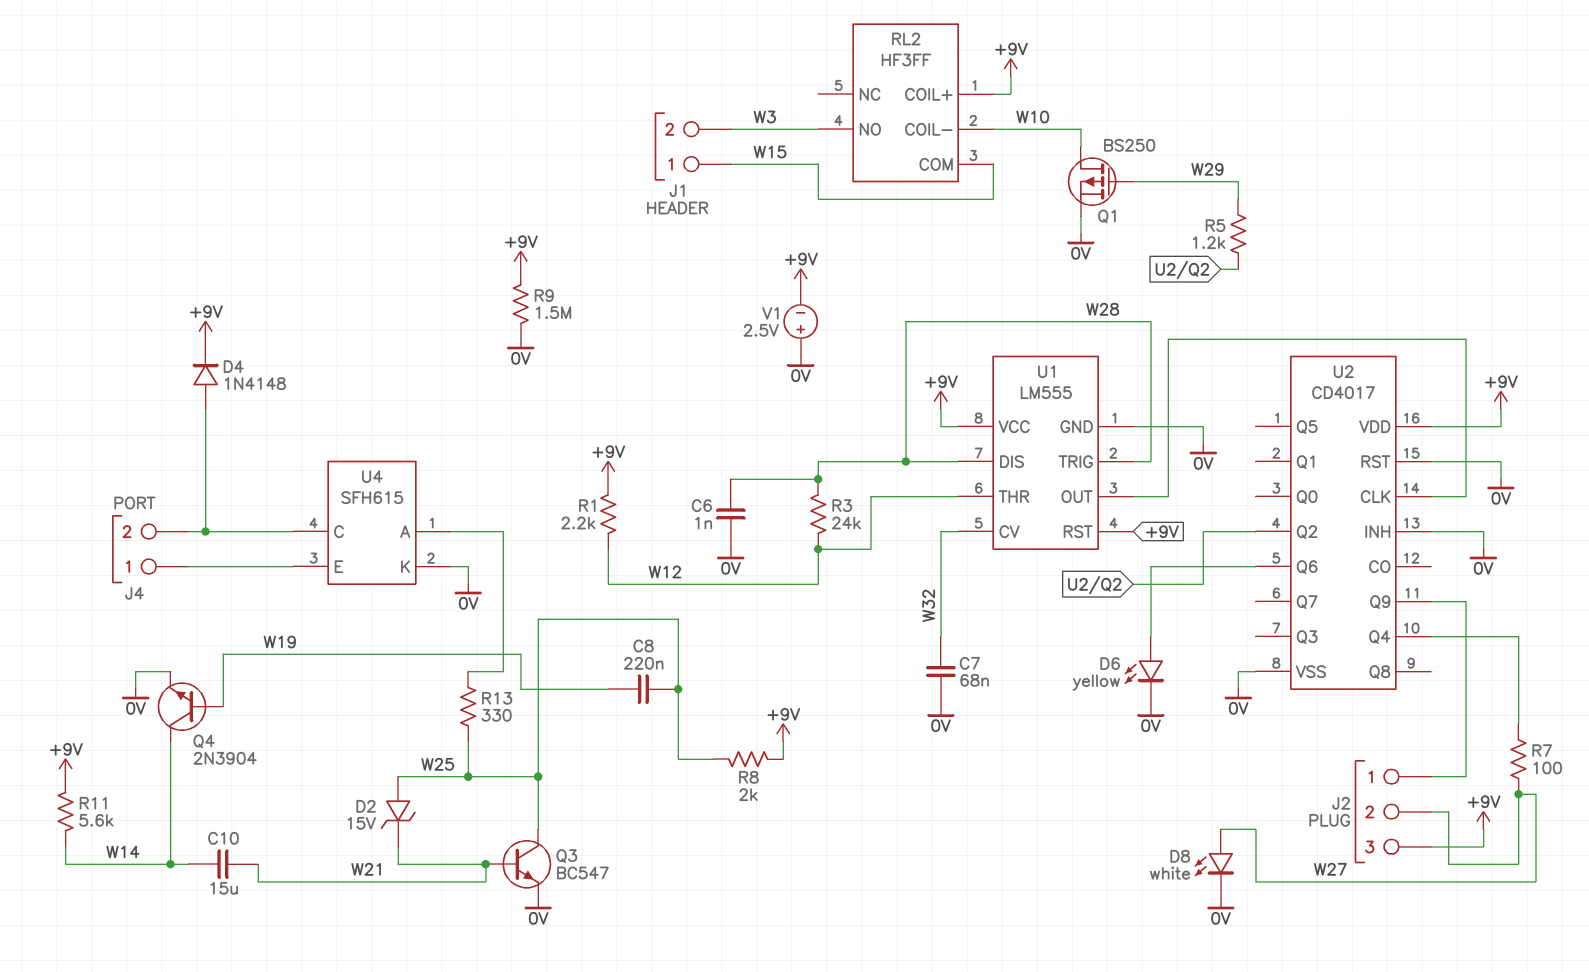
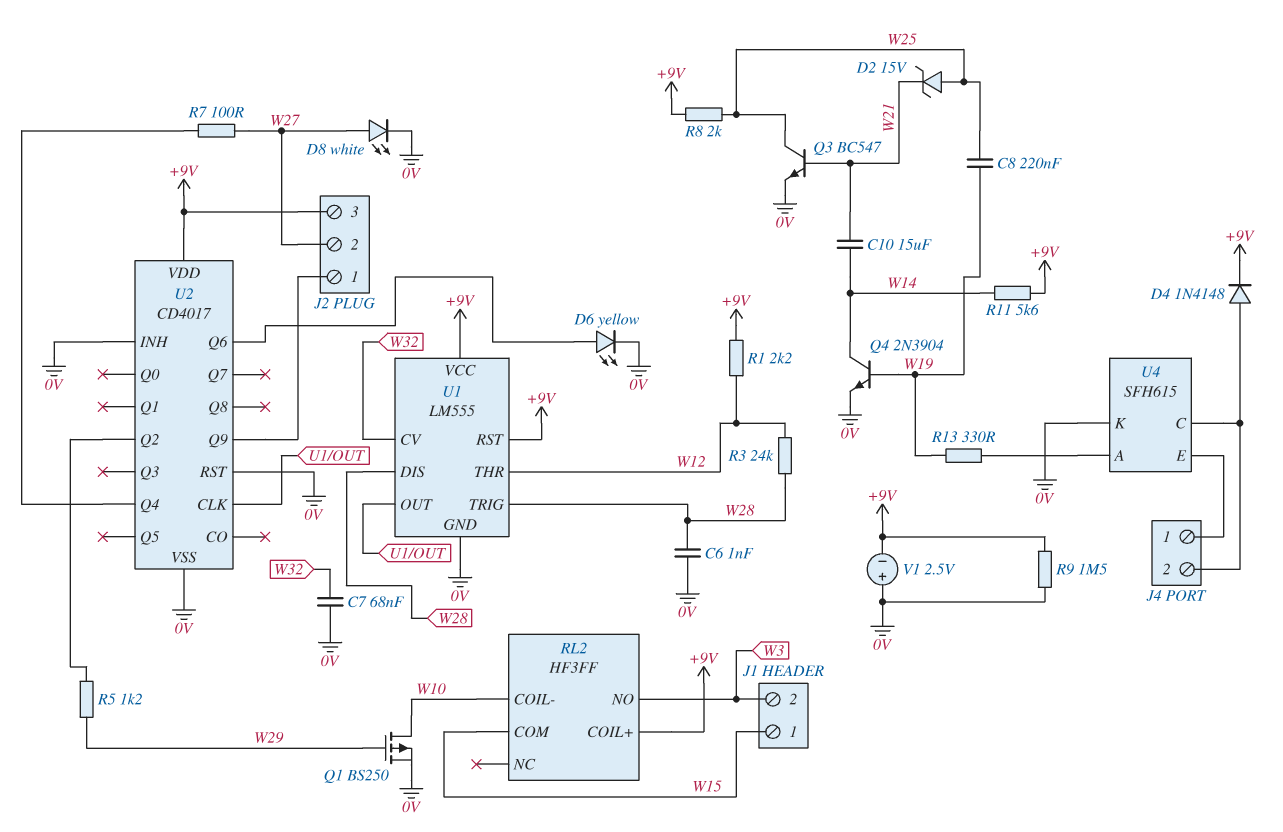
R13: 330 (U4/A, W25) -> 330 (U4/A, W19)

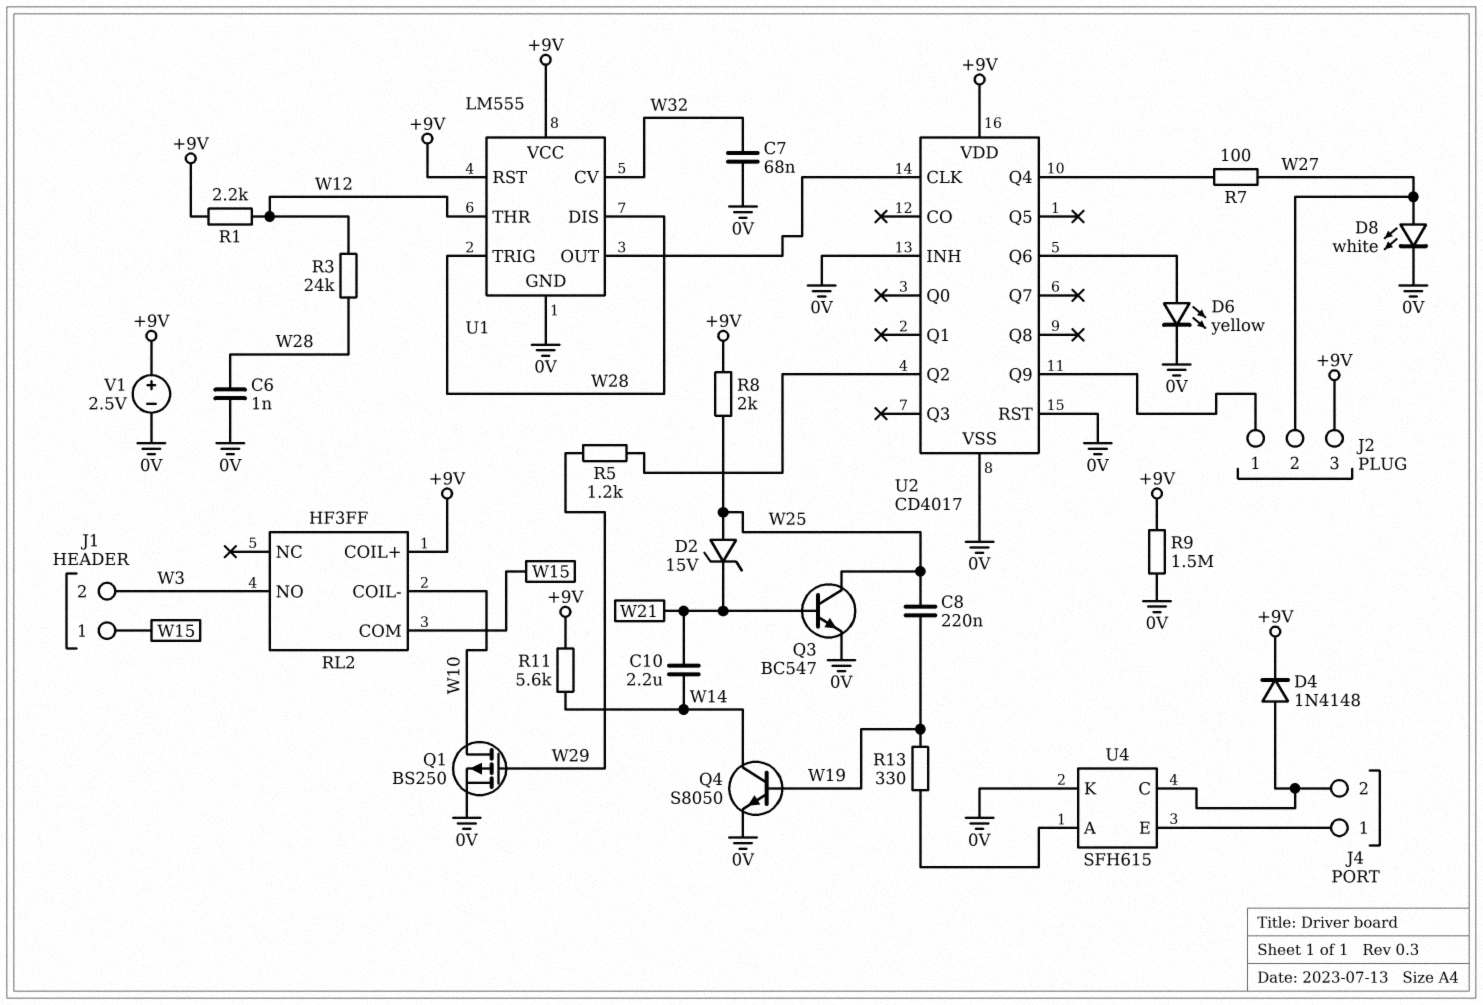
C10: 15uF (W14, W21) -> 2.2uF (W14, W21)
Q4: NPN 2N3904 (B W19, C W14, E 0V) -> NPN S8050 (B W19, C W14, E 0V)
V1: 2.5V (plus 0V, minus +9V) -> 2.5V (plus +9V, minus 0V)

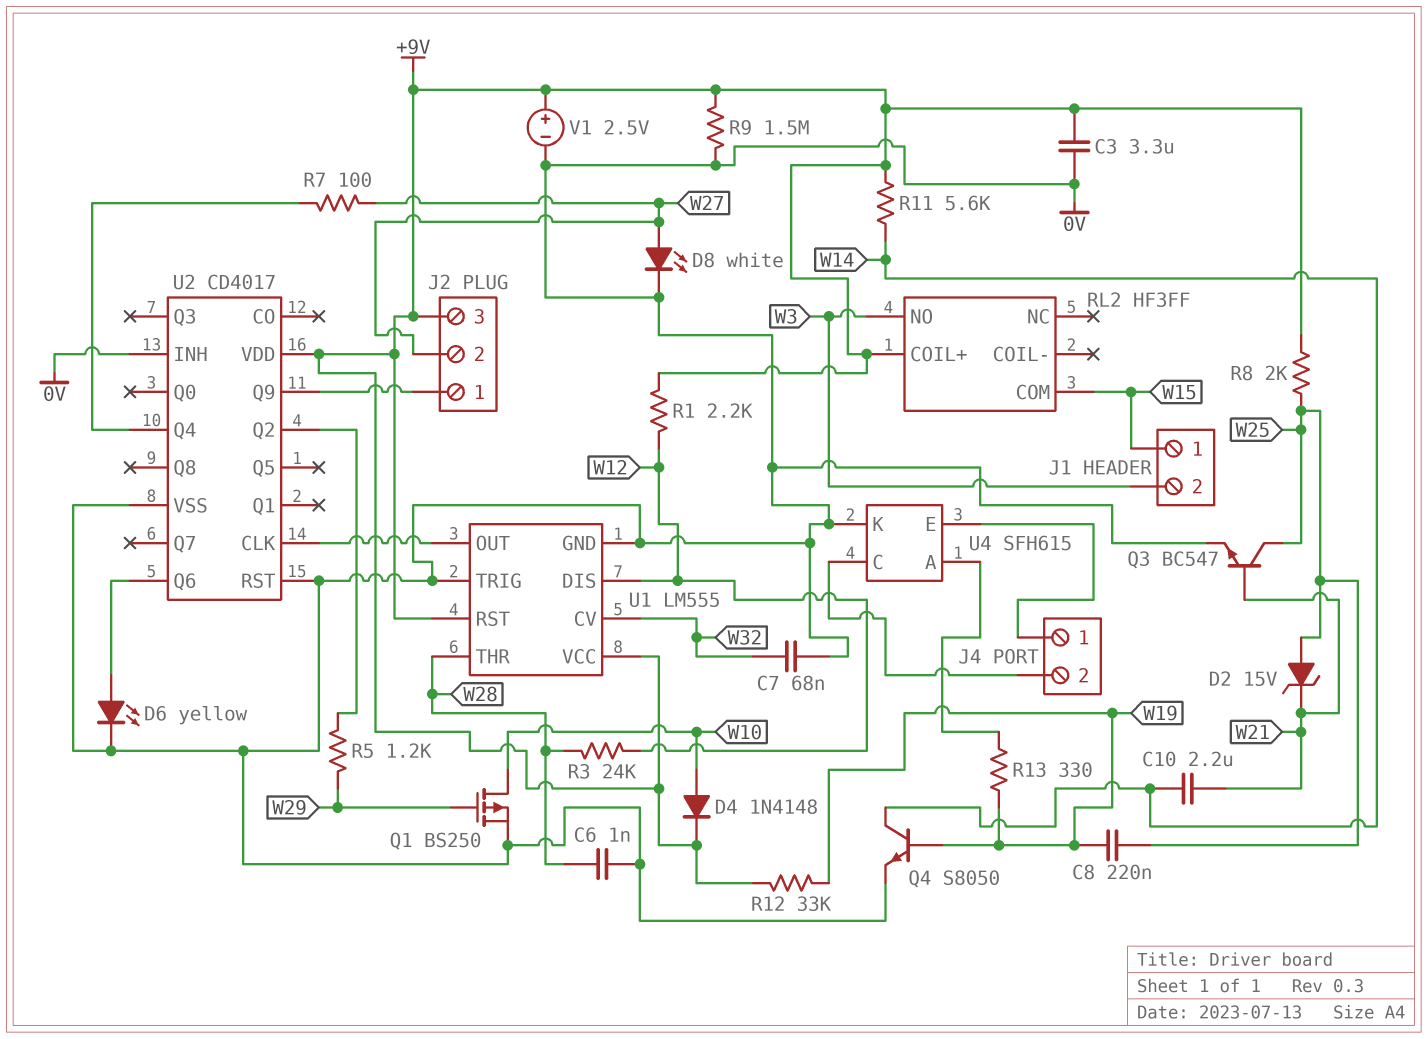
C3: none -> 3.3uF (+9V, 0V)
D4: diode 1N4148 (A J4/2, K +9V) -> diode 1N4148 (A W10, K +9V)
R12: none -> 33k (+9V, W19)
RL2 pin COIL-: W10 -> none
U1 pin DIS: W28 -> W12
U1 pin THR: W12 -> W28
U1 pin TRIG: W28 -> 0V

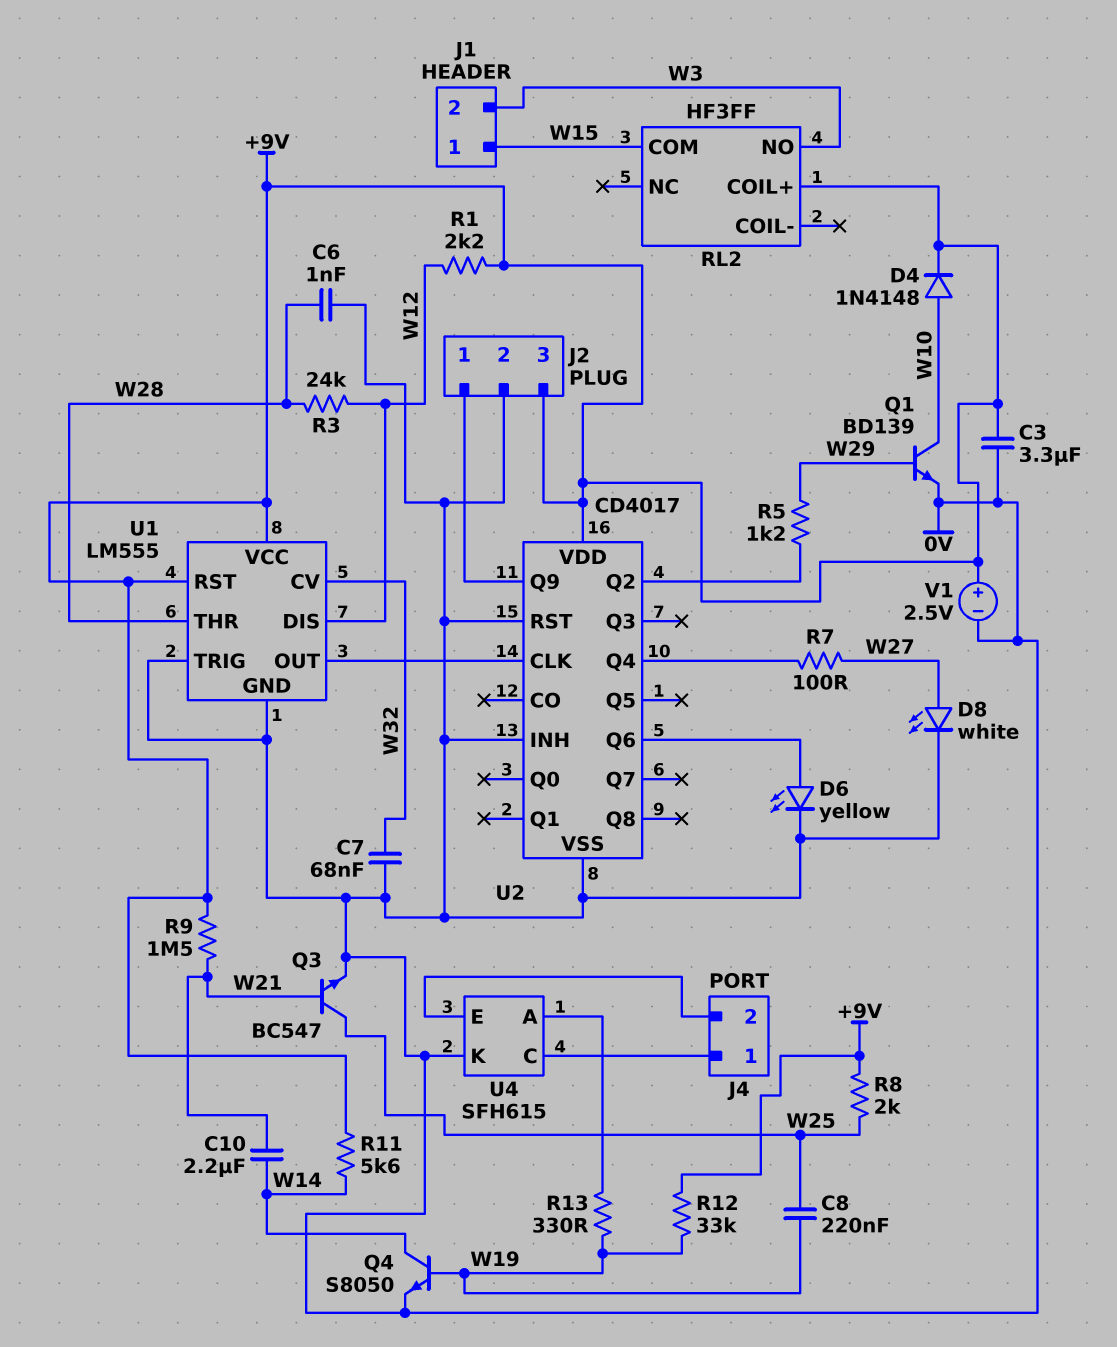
D2: zener 15V (A W25, K W21) -> none
J2 pin 2: W27 -> 0V
Q1: PMOS BS250 (G W29, D W10, S 0V) -> NPN BD139 (B W29, C W10, E 0V)
R9: 1.5M (+9V, 0V) -> 1.5M (+9V, W21)
U4 pin C: J4/2 -> J4/1
U4 pin E: J4/1 -> J4/2

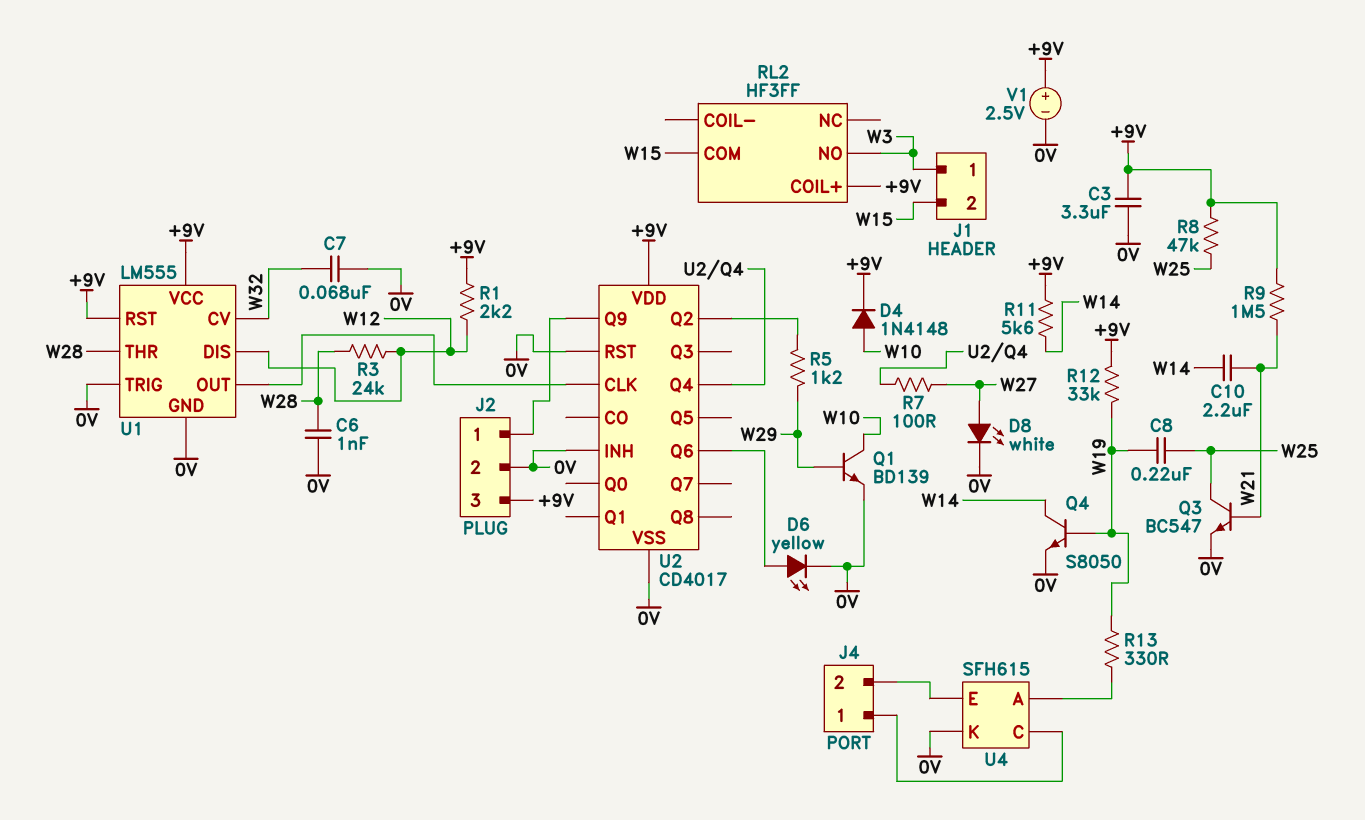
J1 pin 1: W15 -> W3
J1 pin 2: W3 -> W15
R8: 2k (+9V, W25) -> 47k (+9V, W25)

